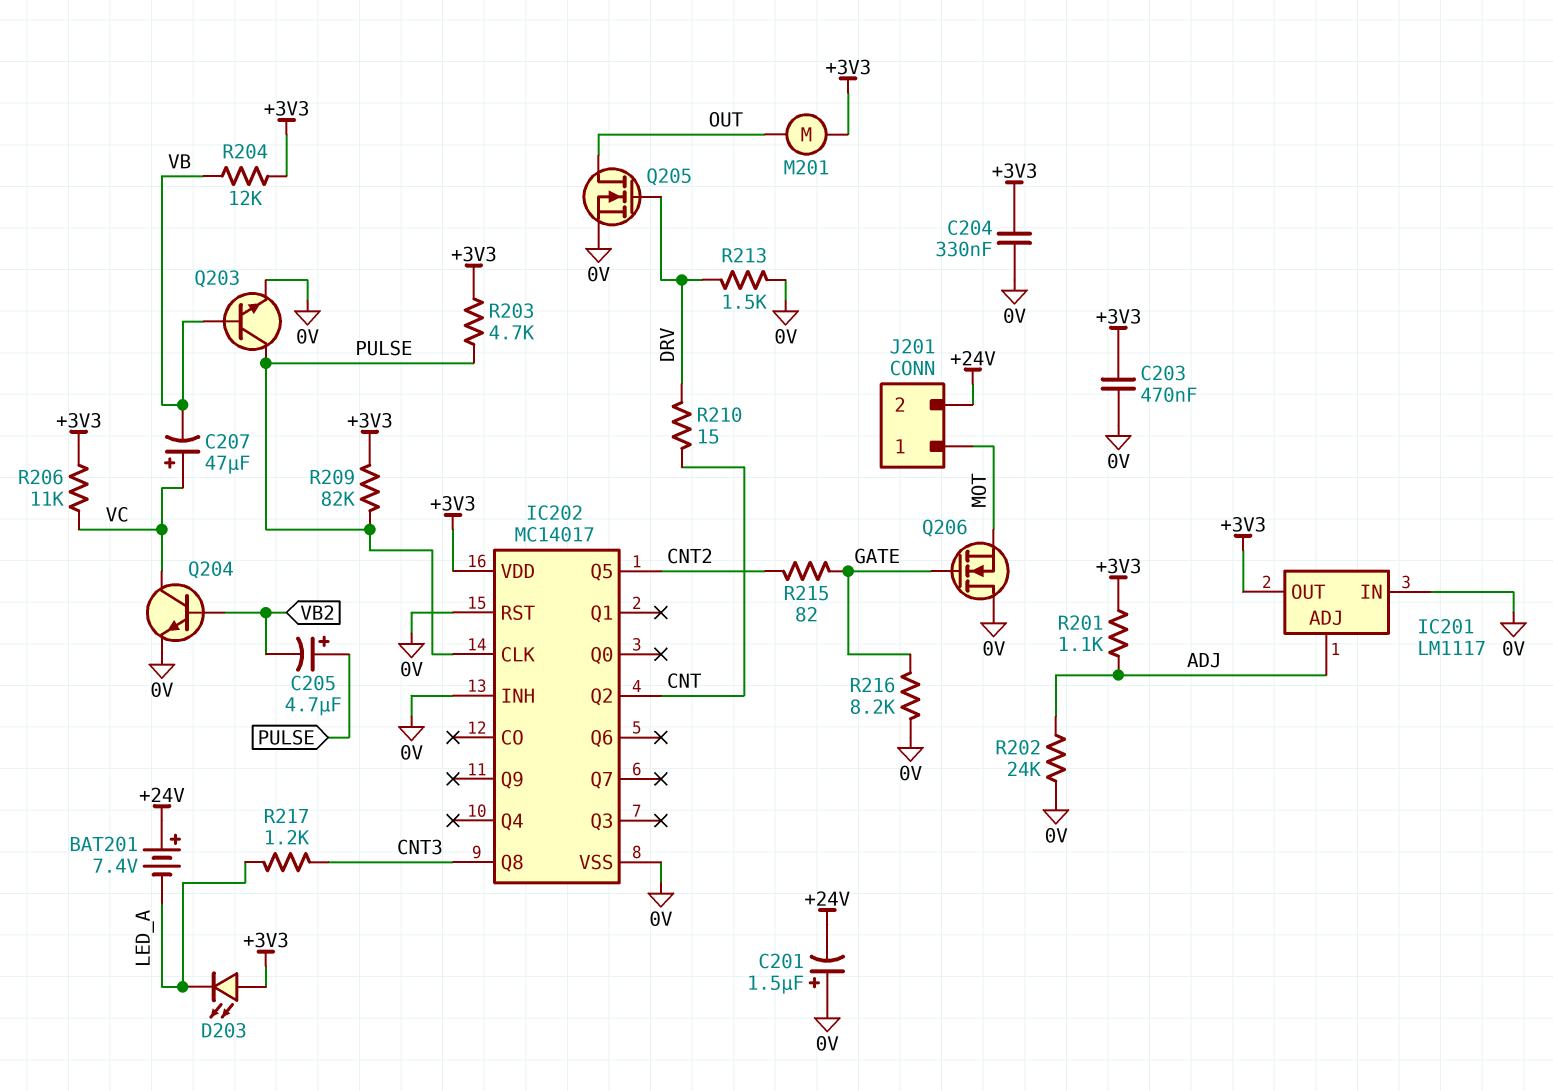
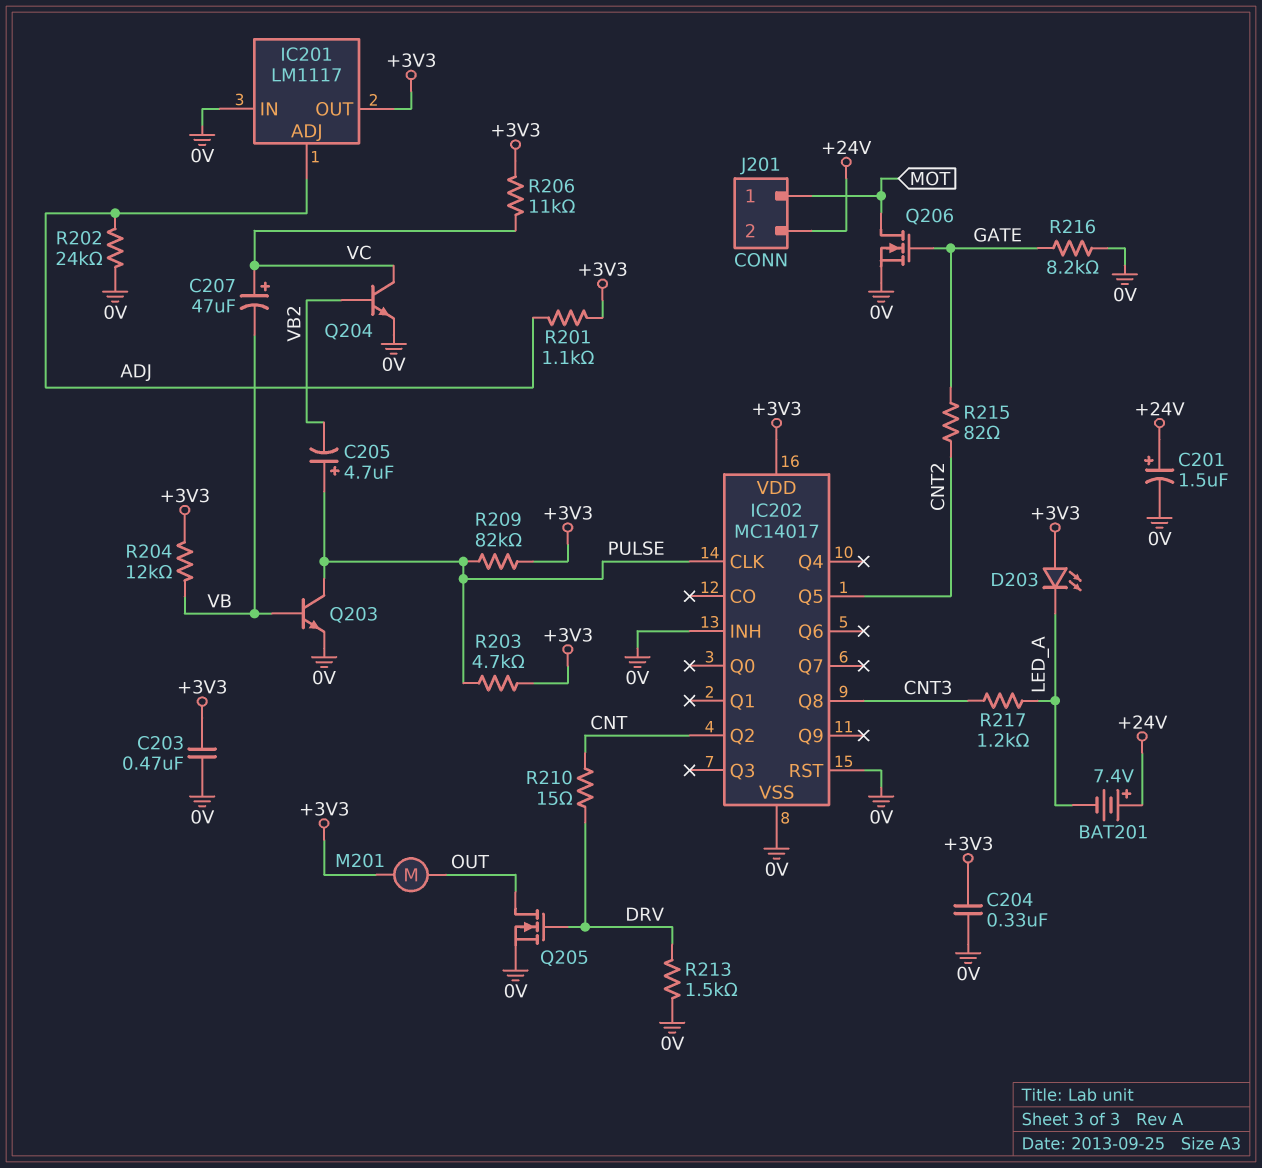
C201: 1.5uF (plus 0V, minus +24V) -> 1.5uF (plus +24V, minus 0V)
Q206: NMOS (G GATE, D 0V, S MOT) -> NMOS (G GATE, D MOT, S 0V)

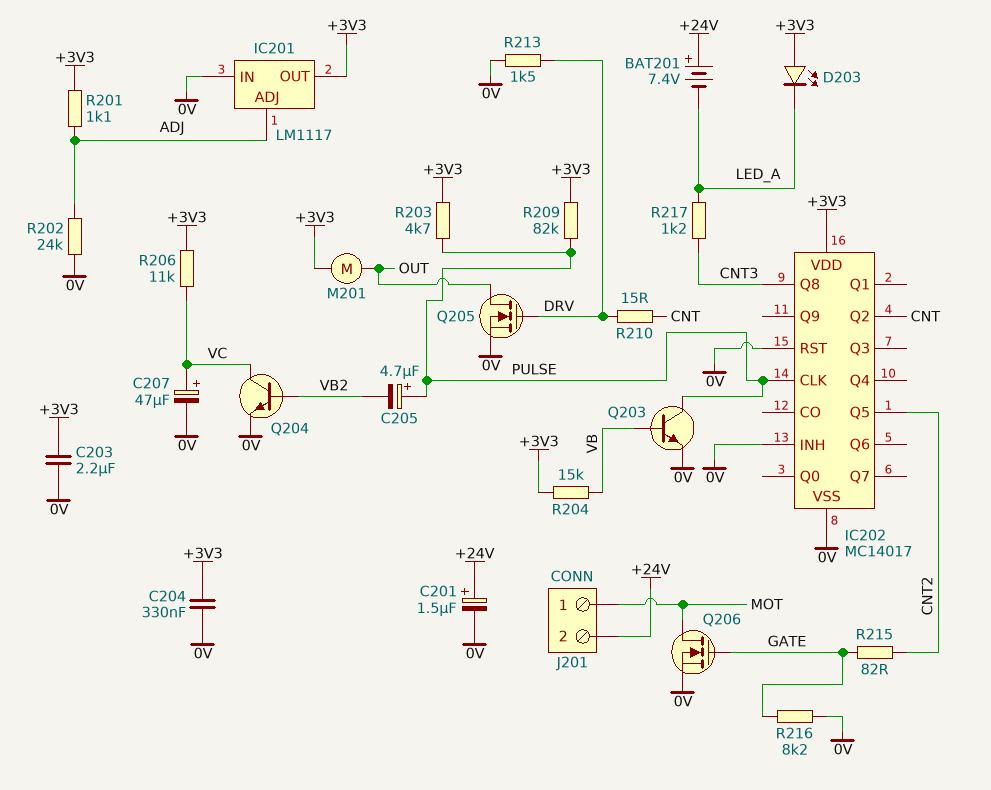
C203: 470nF (+3V3, 0V) -> 2.2uF (+3V3, 0V)
C207: 47uF (plus VC, minus VB) -> 47uF (plus VC, minus 0V)
R204: 12k (+3V3, VB) -> 15k (+3V3, VB)

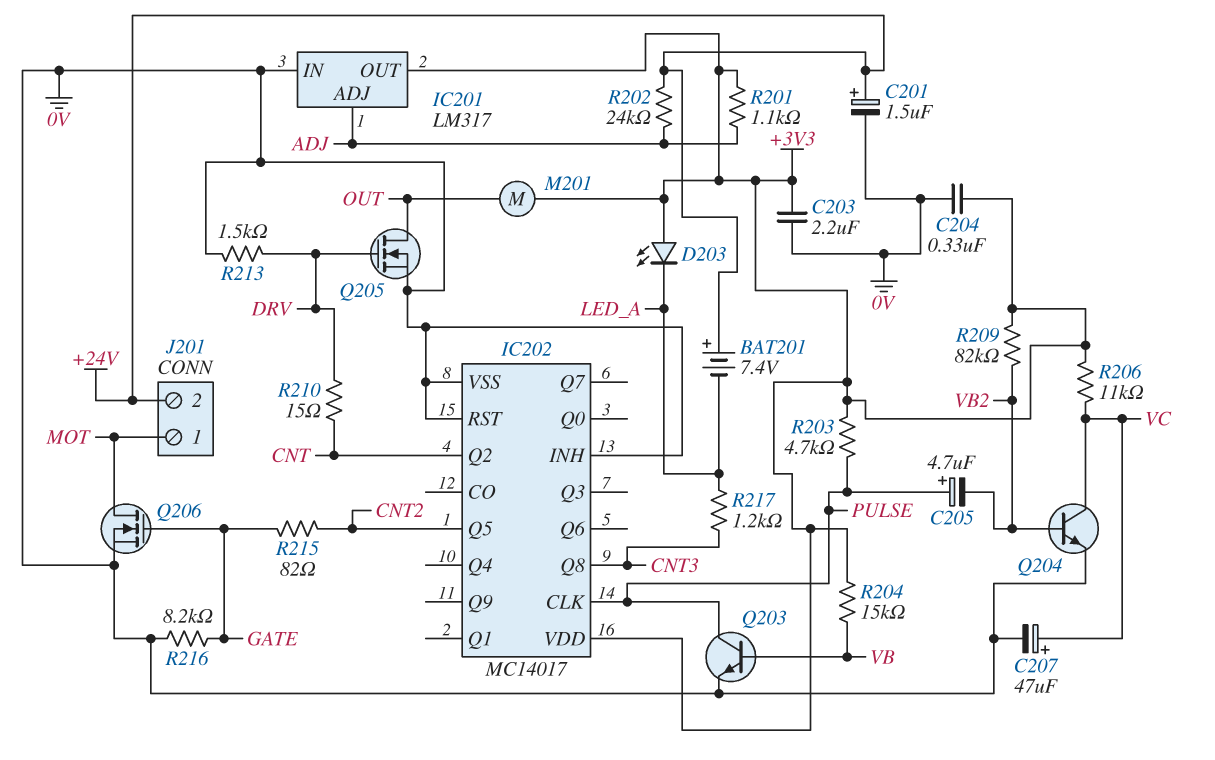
IC201: LM1117 -> LM317
R202: 24k (0V, ADJ) -> 24k (+24V, ADJ)
R209: 82k (+3V3, PULSE) -> 82k (+3V3, VB2)

